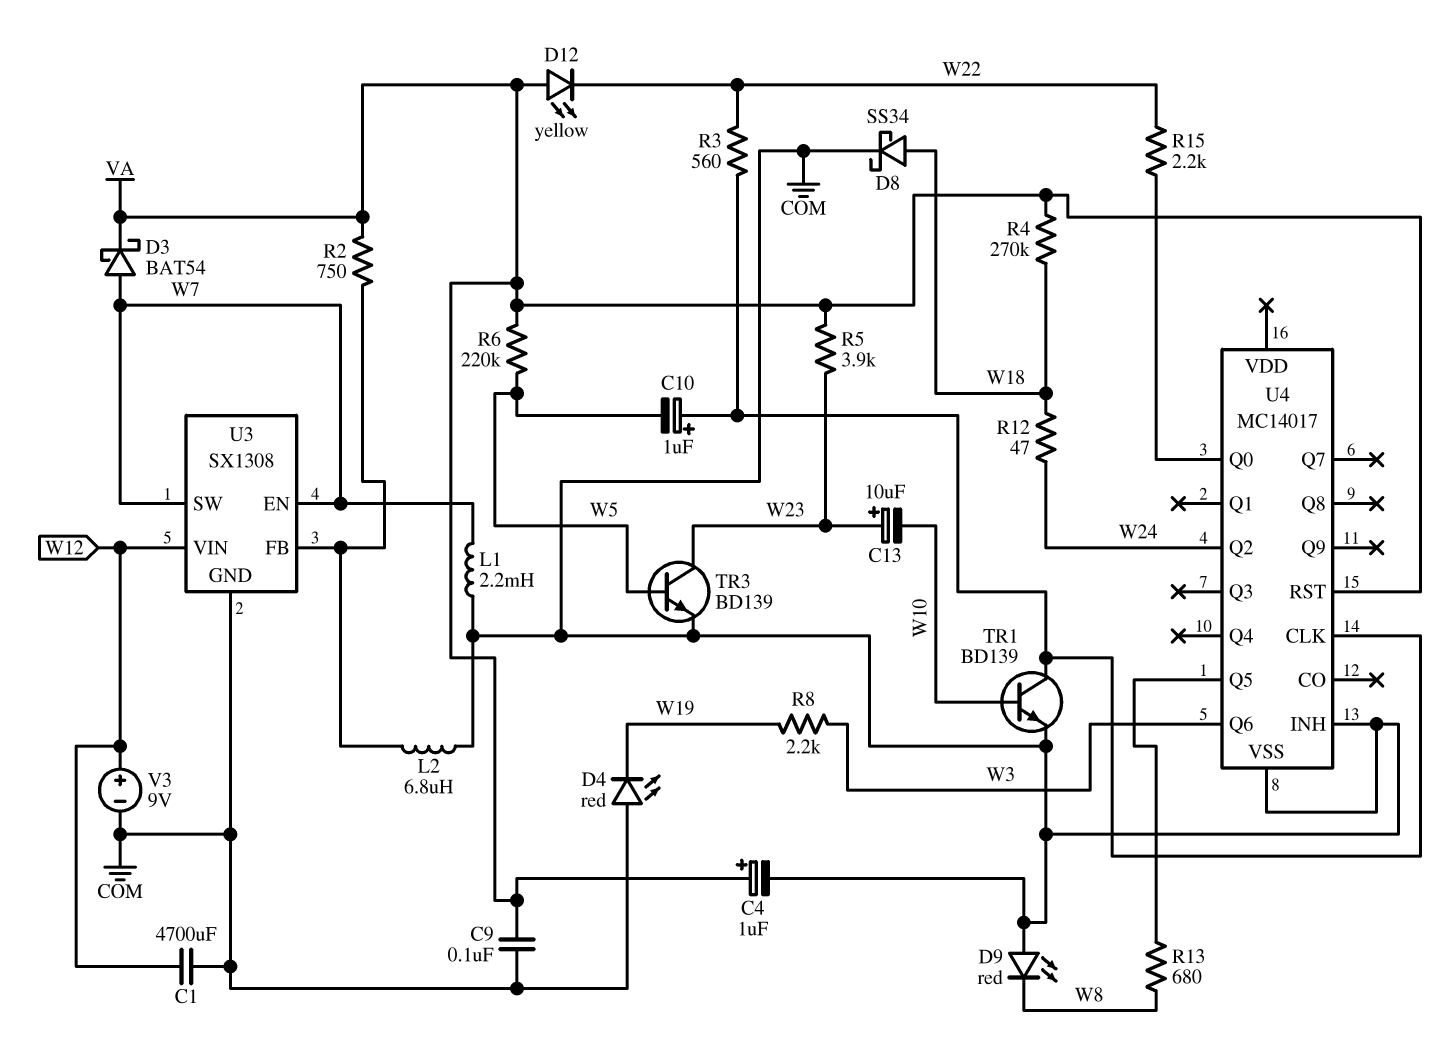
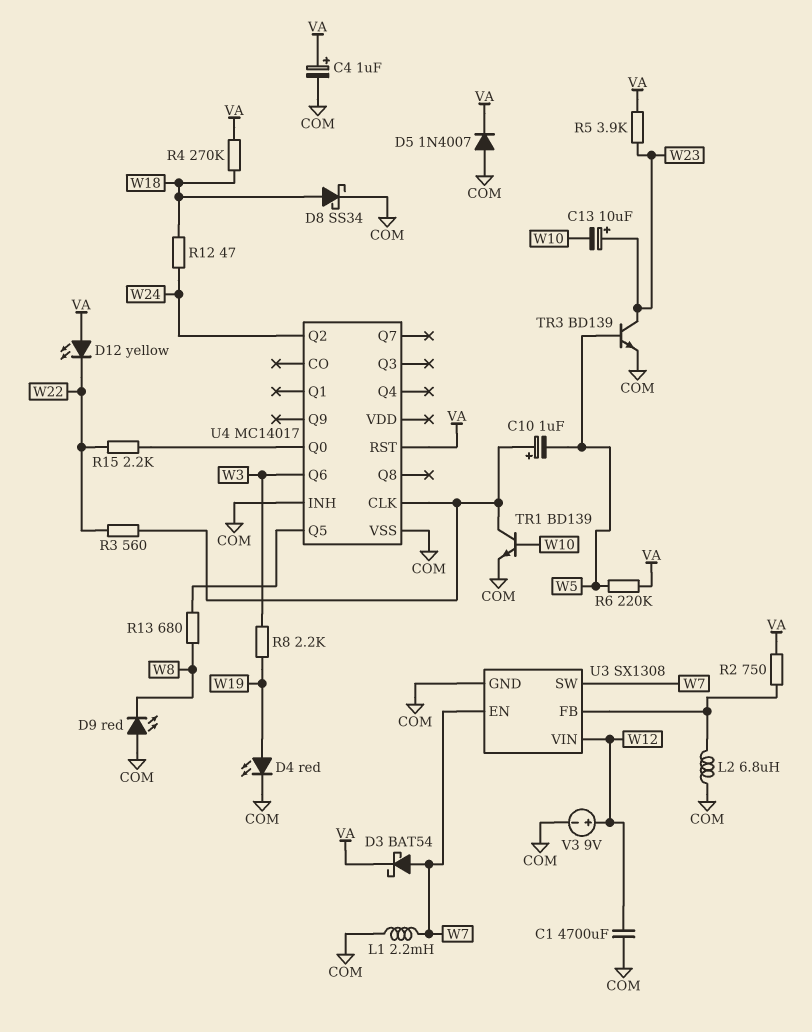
C9: 100nF (COM, VA) -> none
D4: LED red (A COM, K W19) -> LED red (A W19, K COM)
D5: none -> diode 1N4007 (A COM, K VA)

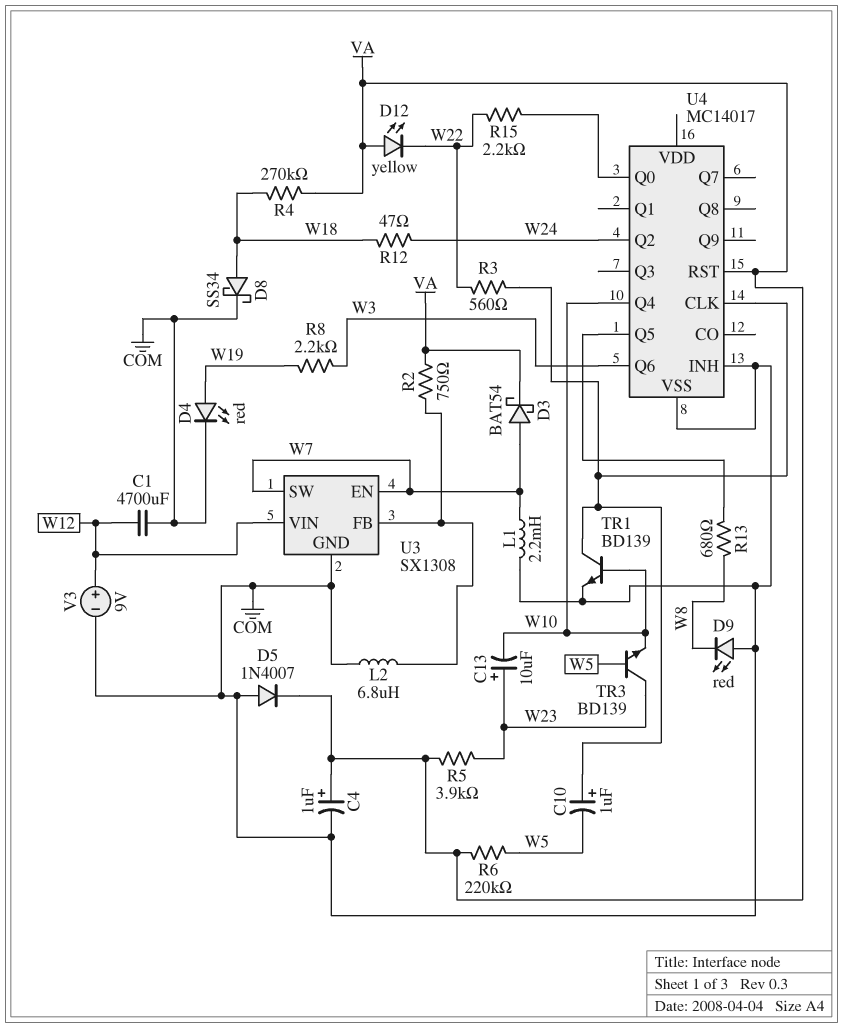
TR3: NPN BD139 (B W5, C W23, E COM) -> NPN BD139 (B W5, C W23, E W10)
U4 pin Q4: none -> W10

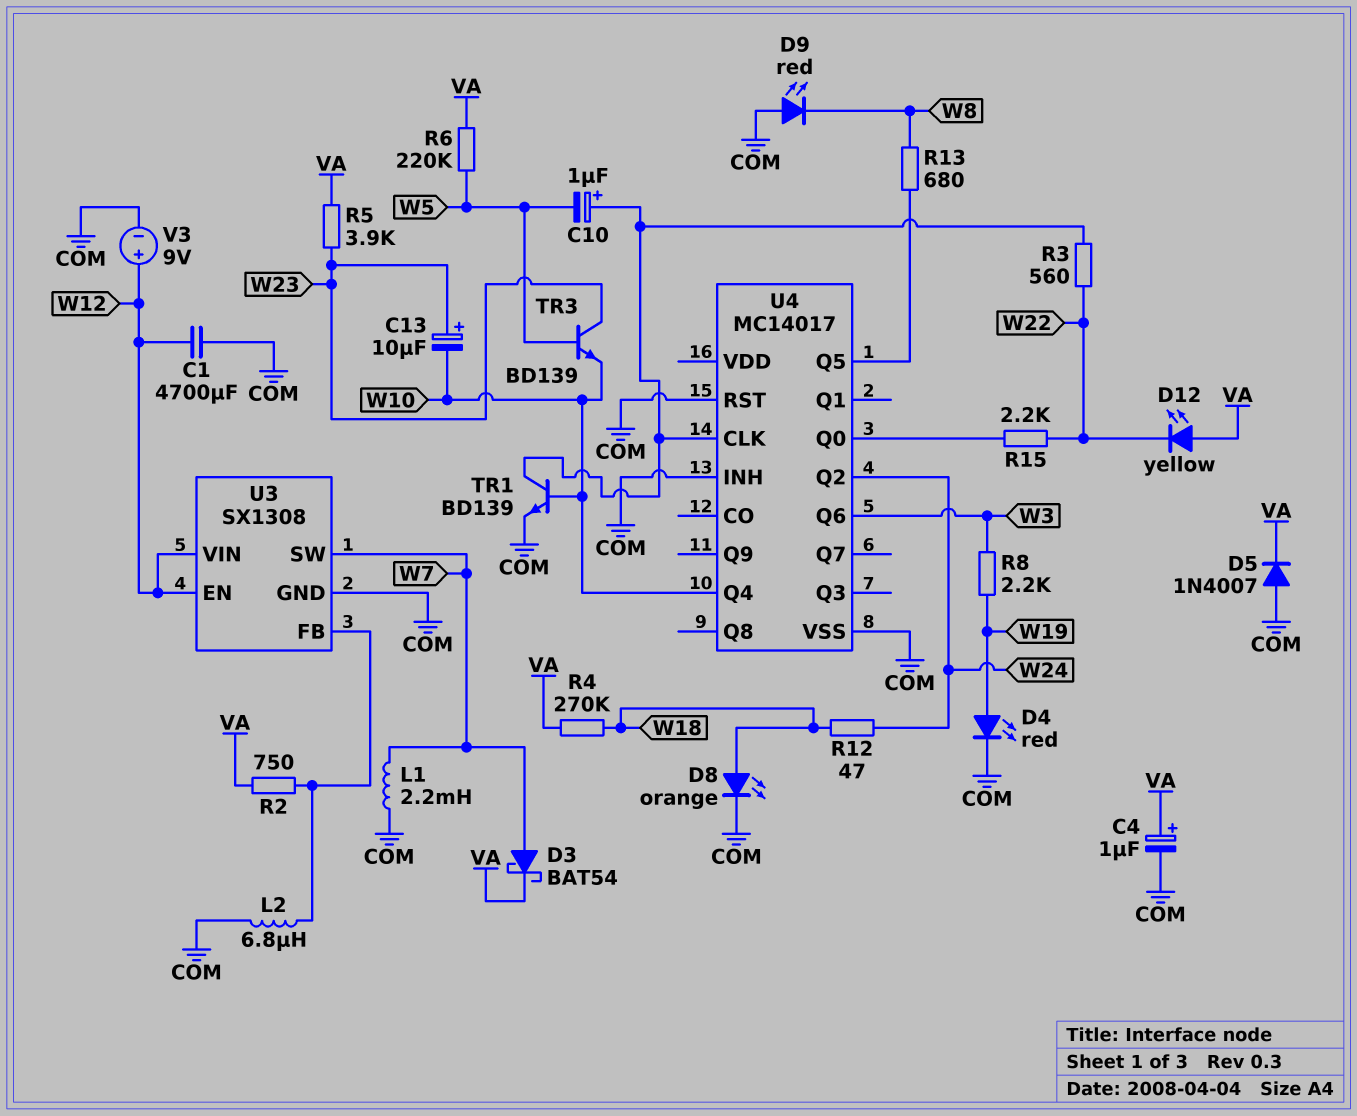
D8: schottky SS34 (A W18, K COM) -> LED orange (A W18, K COM)
U3 pin EN: W7 -> W12
U4 pin RST: VA -> COM

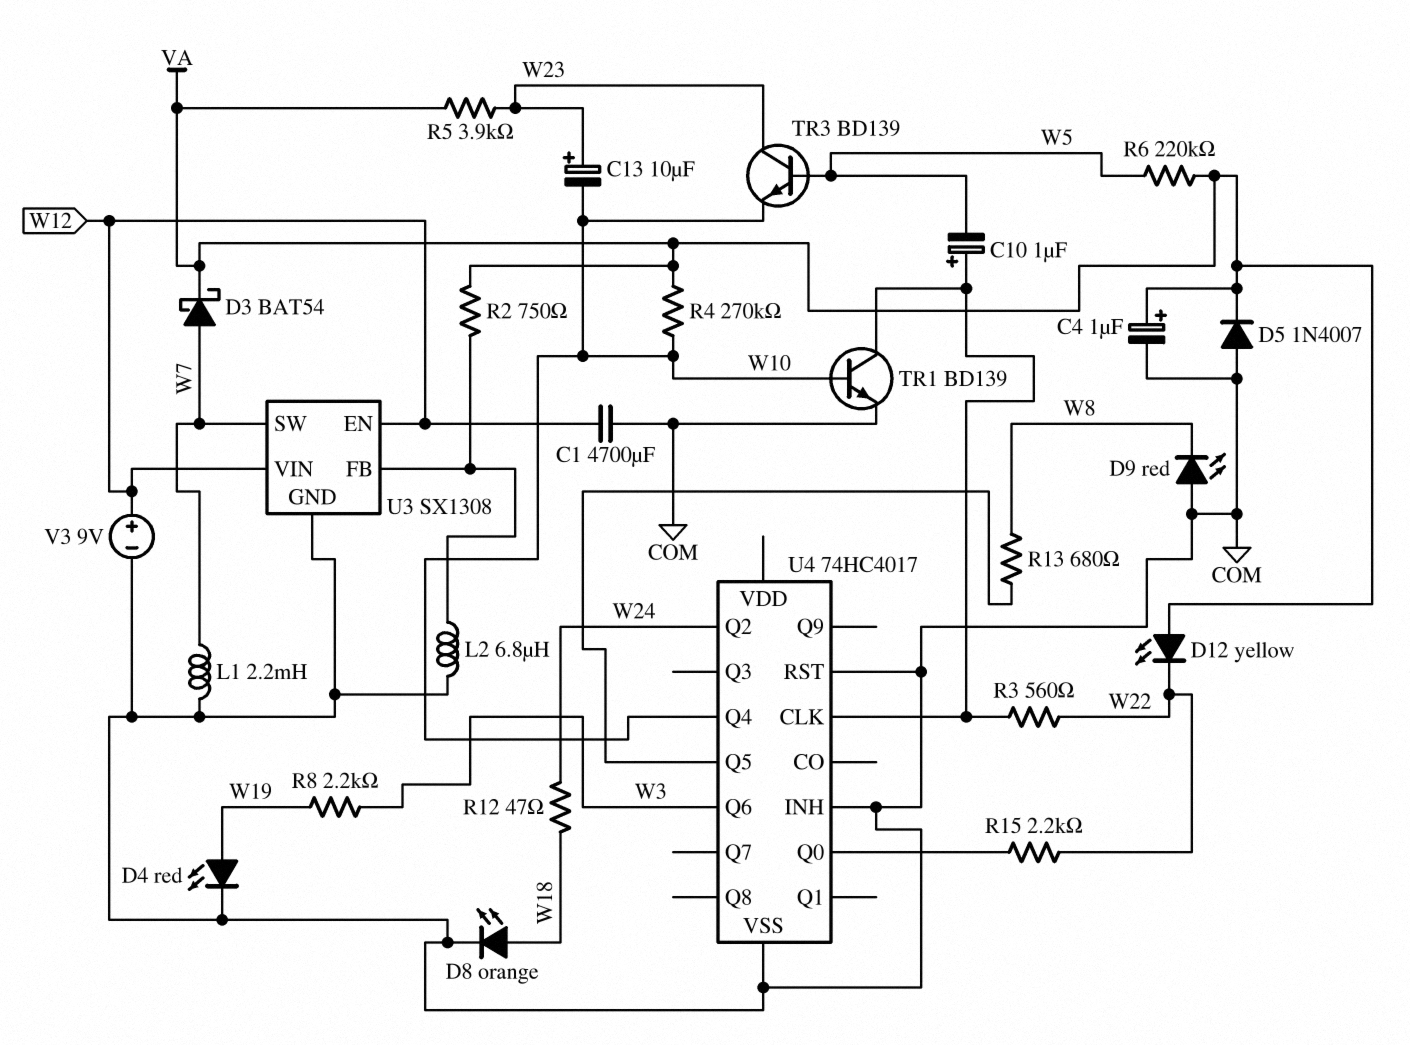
R4: 270k (VA, W18) -> 270k (VA, W10)
U4: MC14017 -> 74HC4017

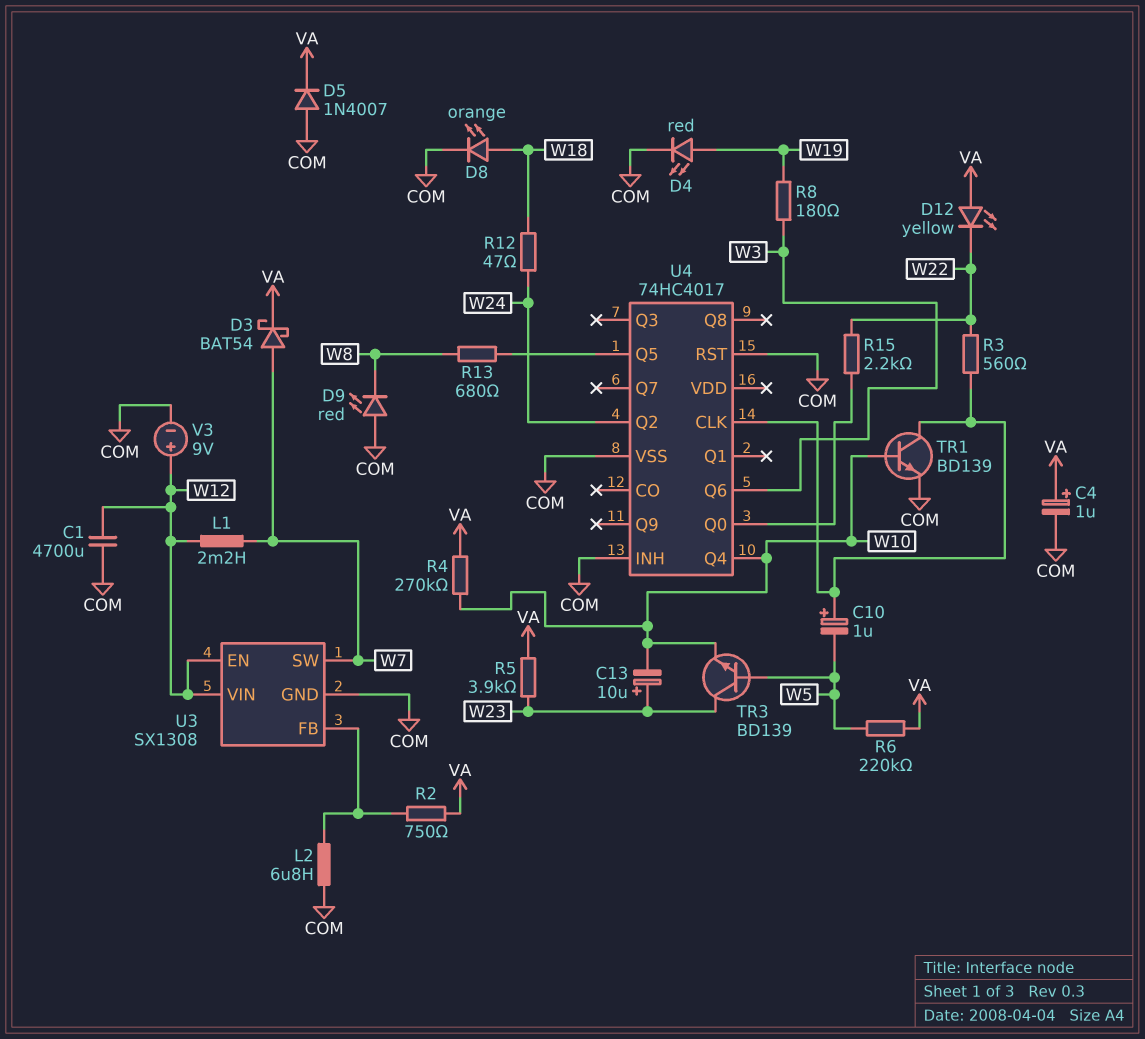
L1: 2.2mH (COM, W7) -> 2.2mH (W7, W12)
R8: 2.2k (W3, W19) -> 180 (W3, W19)

